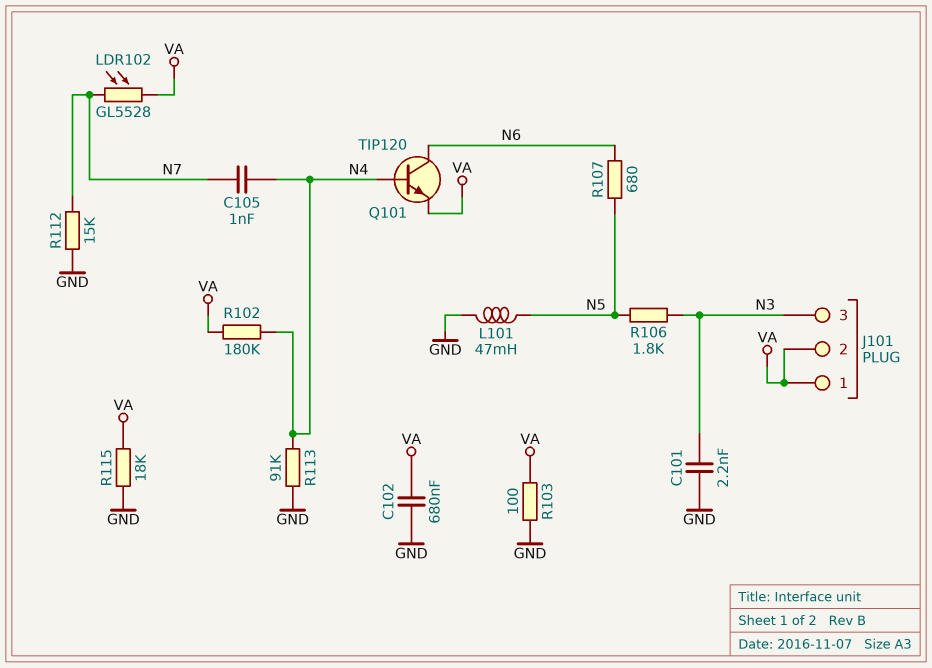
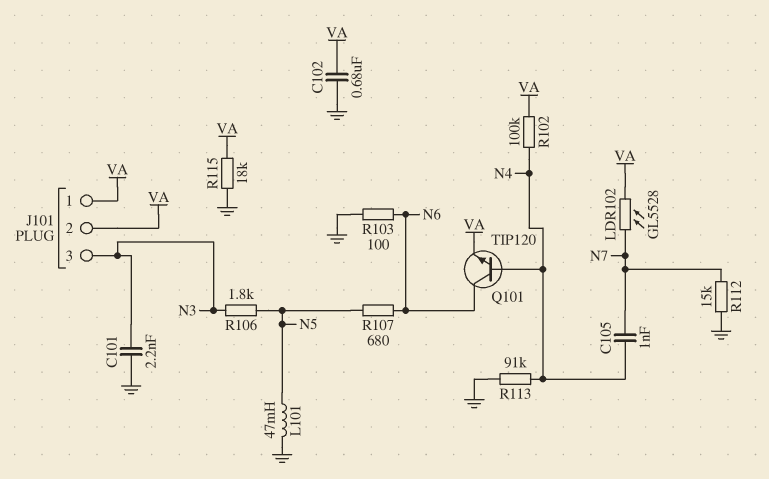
R102: 180k (N4, VA) -> 100k (N4, VA)
R103: 100 (GND, VA) -> 100 (GND, N6)

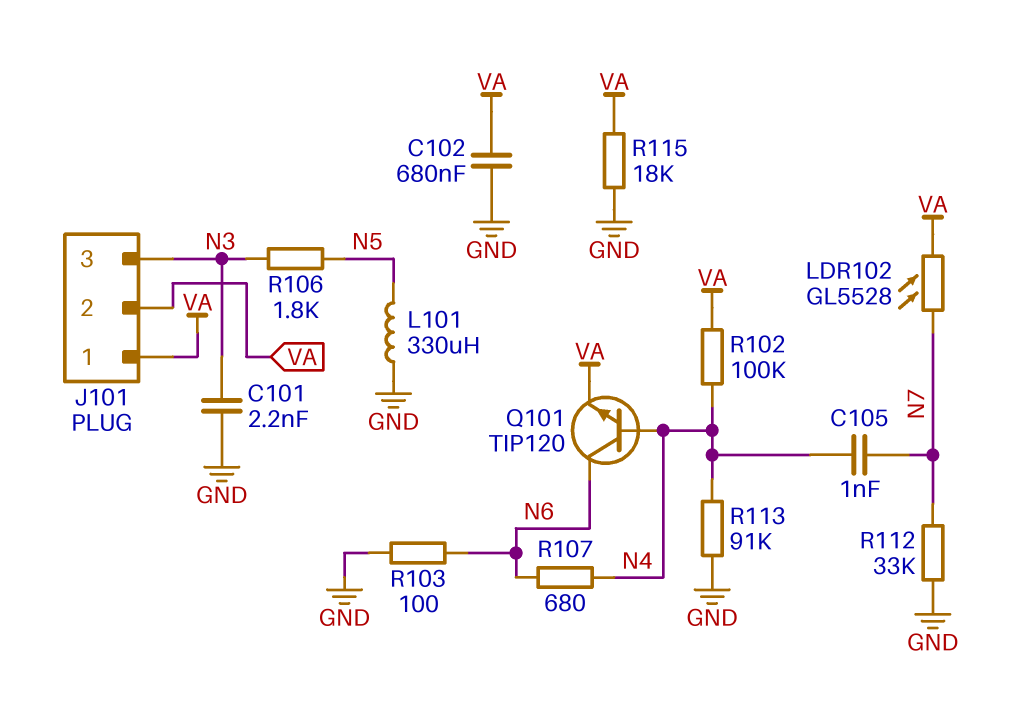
L101: 47mH (GND, N5) -> 330uH (GND, N5)
R107: 680 (N5, N6) -> 680 (N4, N6)
R112: 15k (GND, N7) -> 33k (GND, N7)

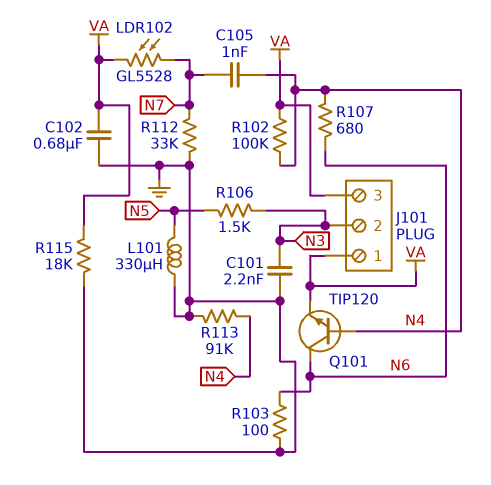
J101 pin 2: VA -> N3
J101 pin 3: N3 -> VA
R106: 1.8k (N3, N5) -> 1.5k (N3, N5)

